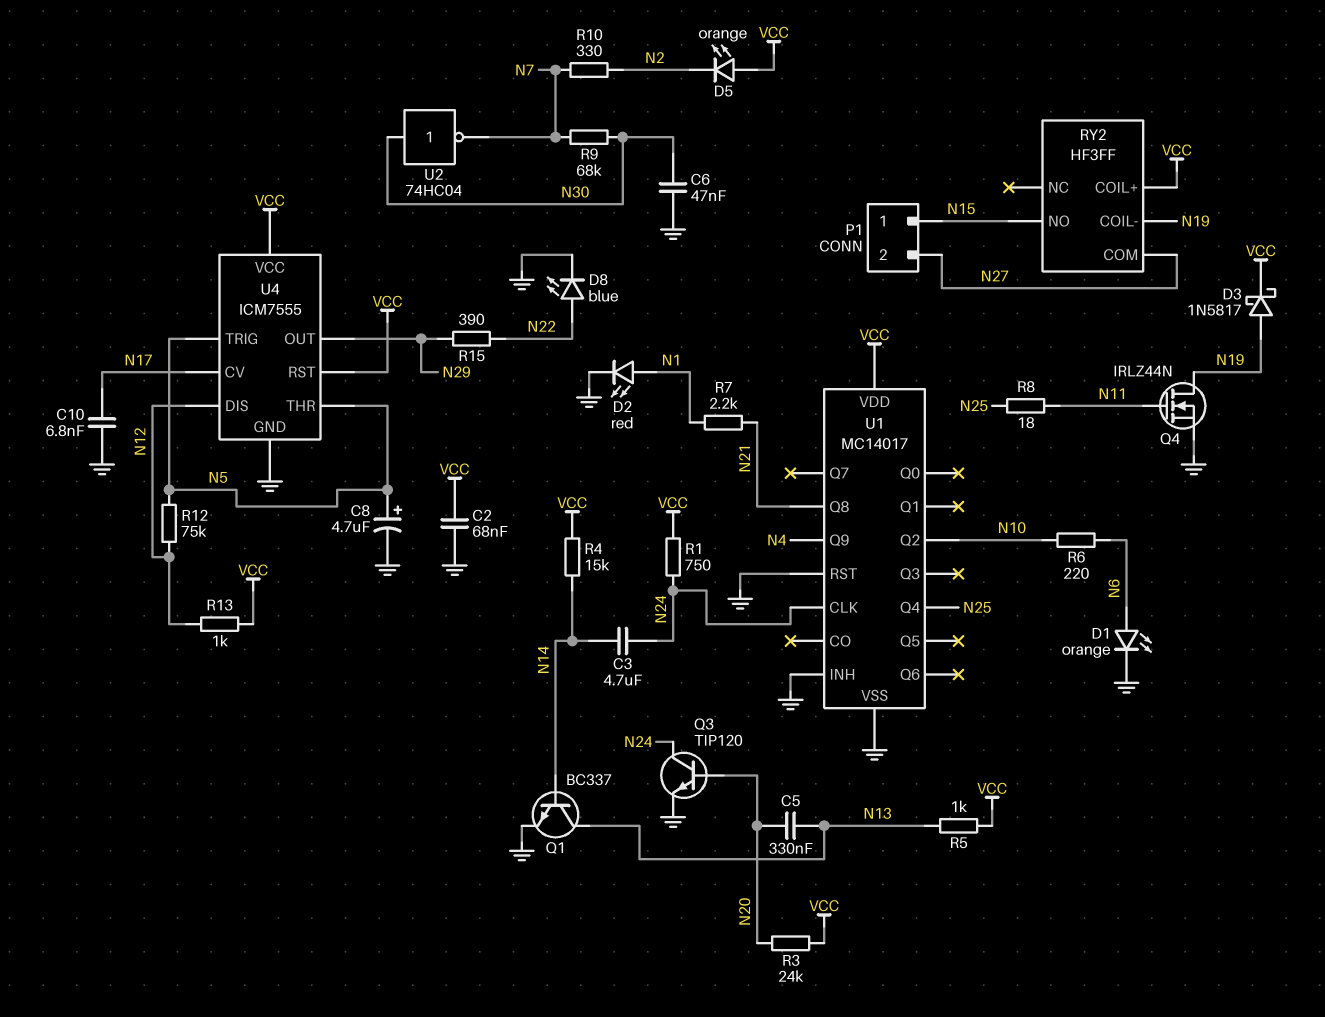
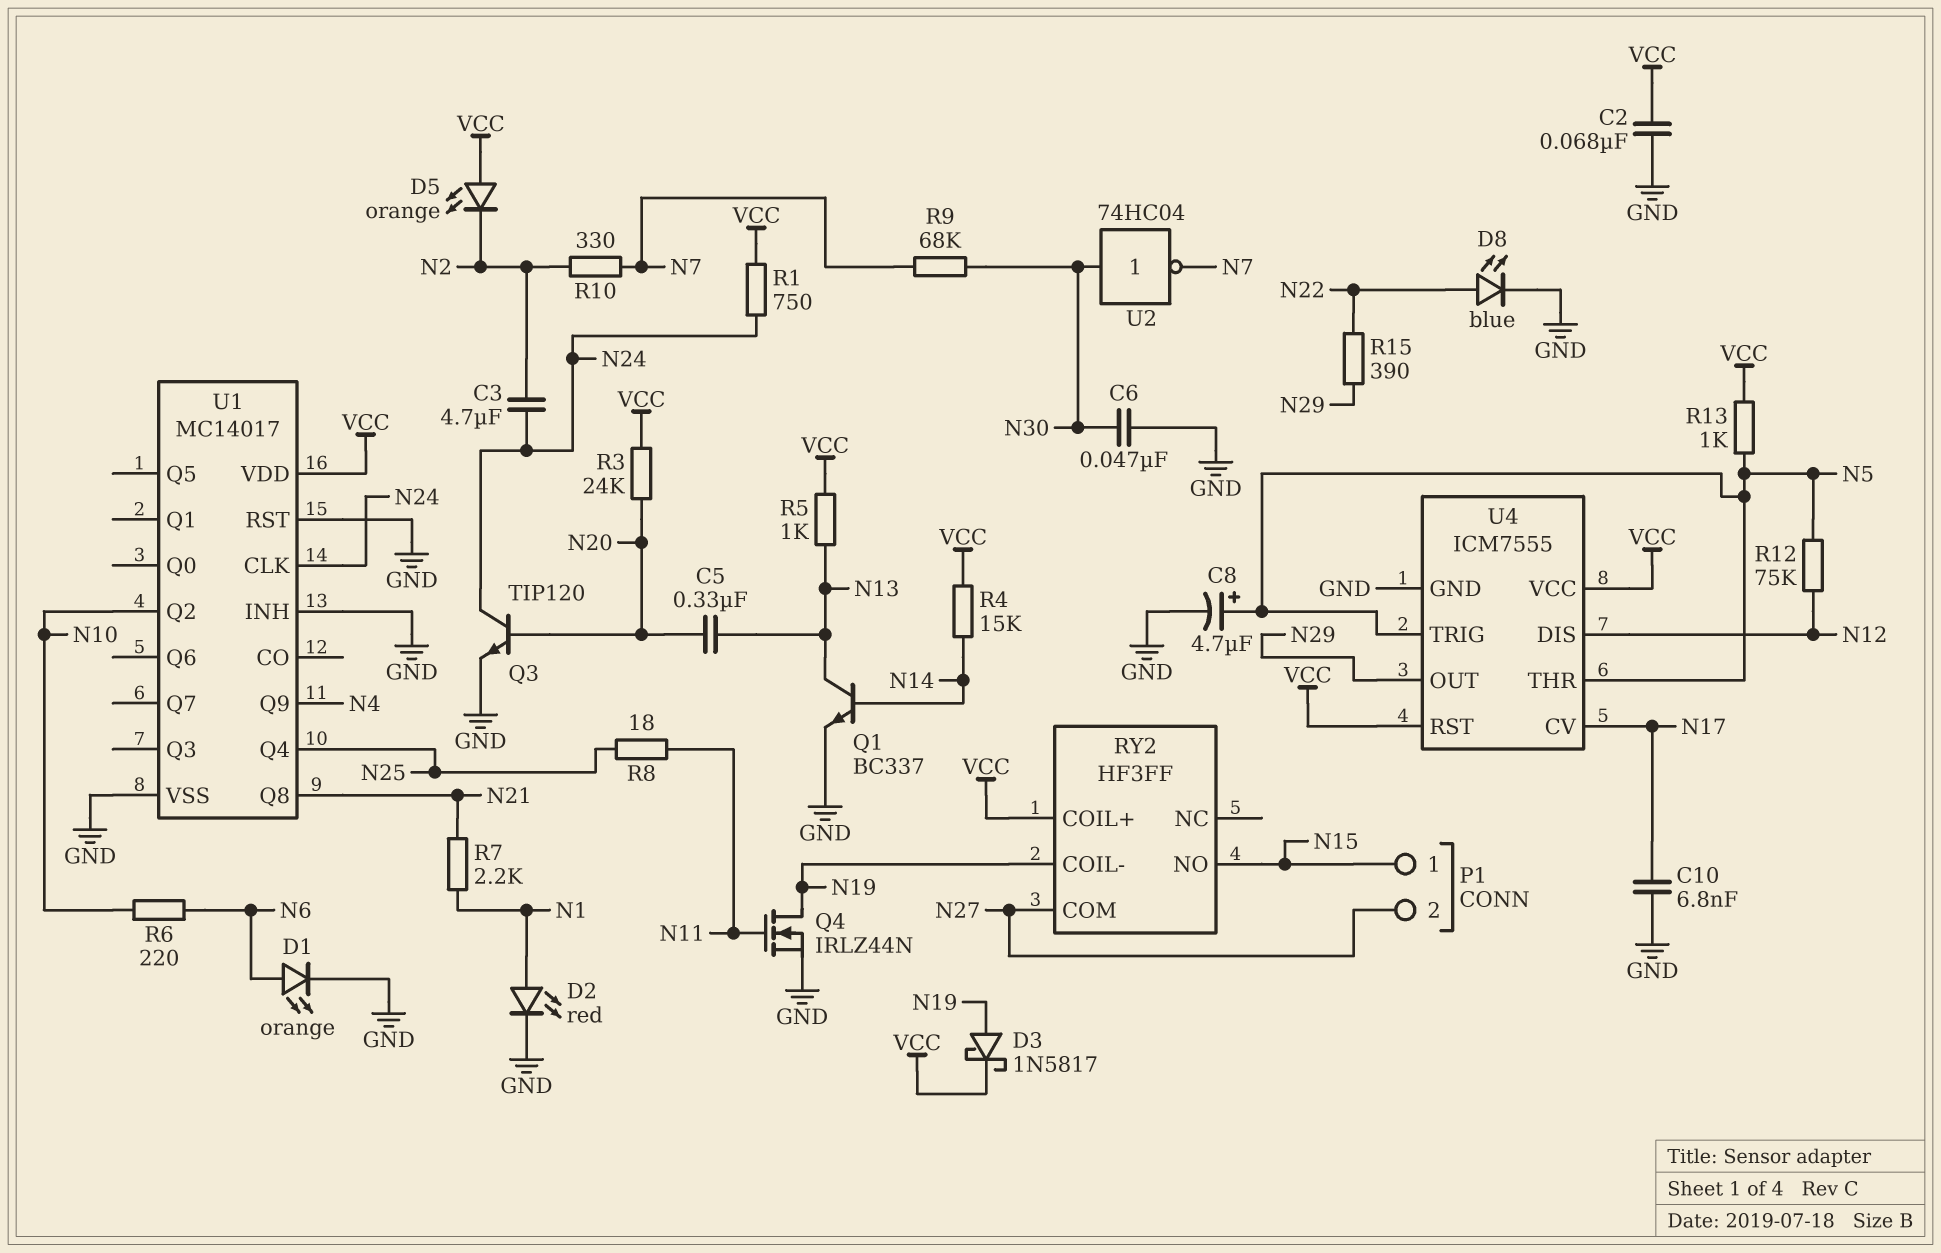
C3: 4.7uF (N14, N24) -> 4.7uF (N2, N24)
R13: 1k (N12, VCC) -> 1k (N5, VCC)

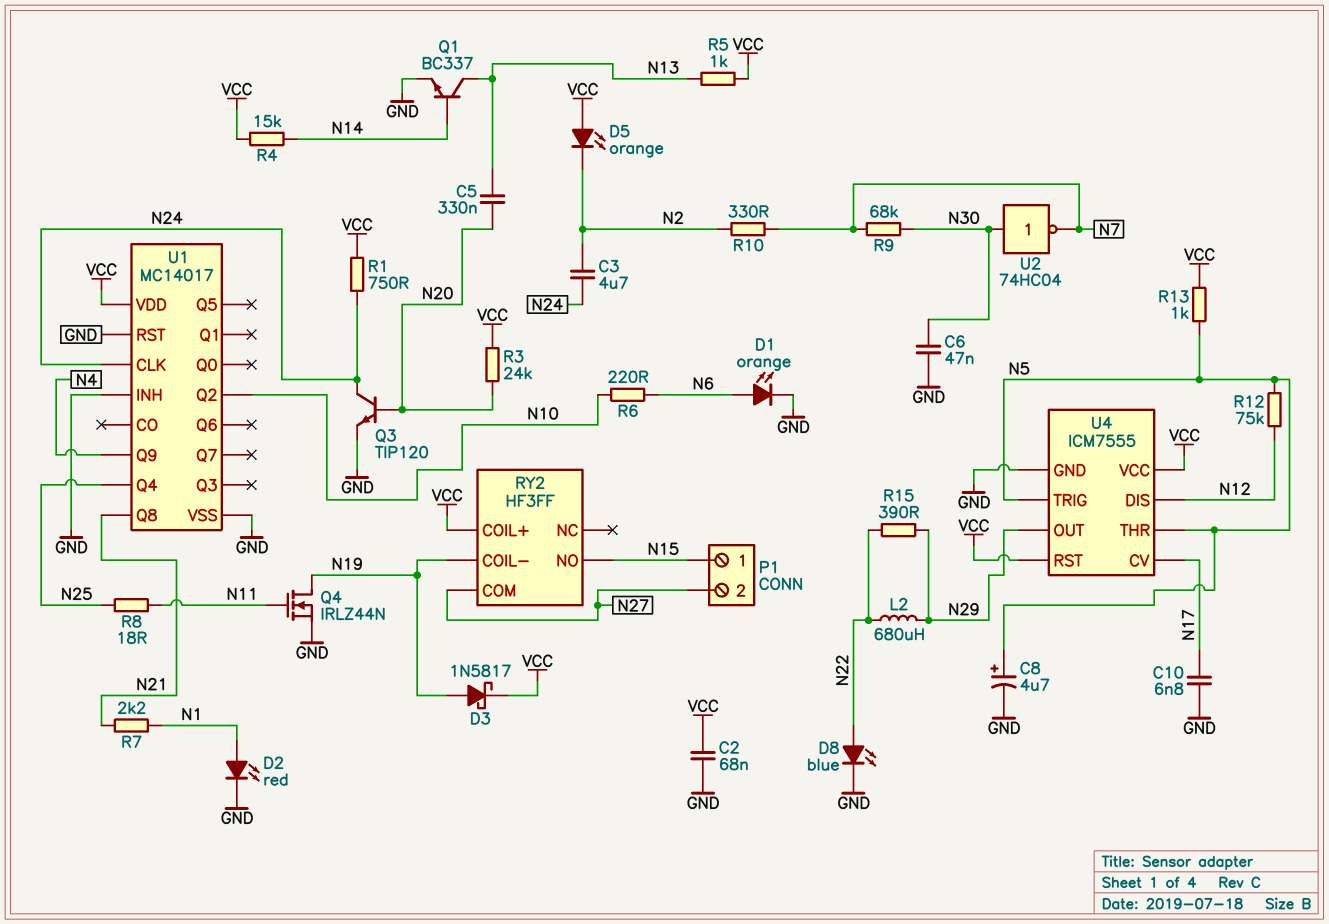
L2: none -> 680uH (N22, N29)

